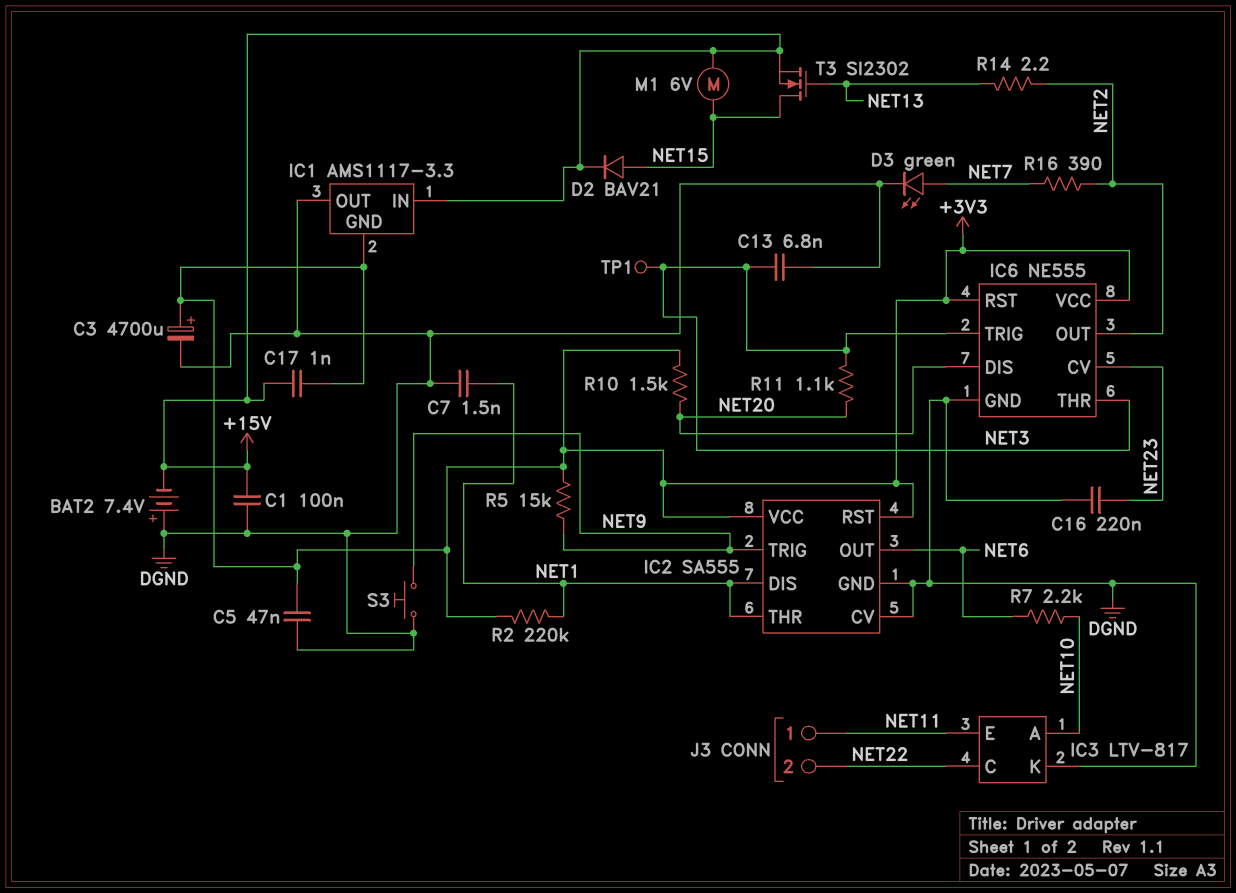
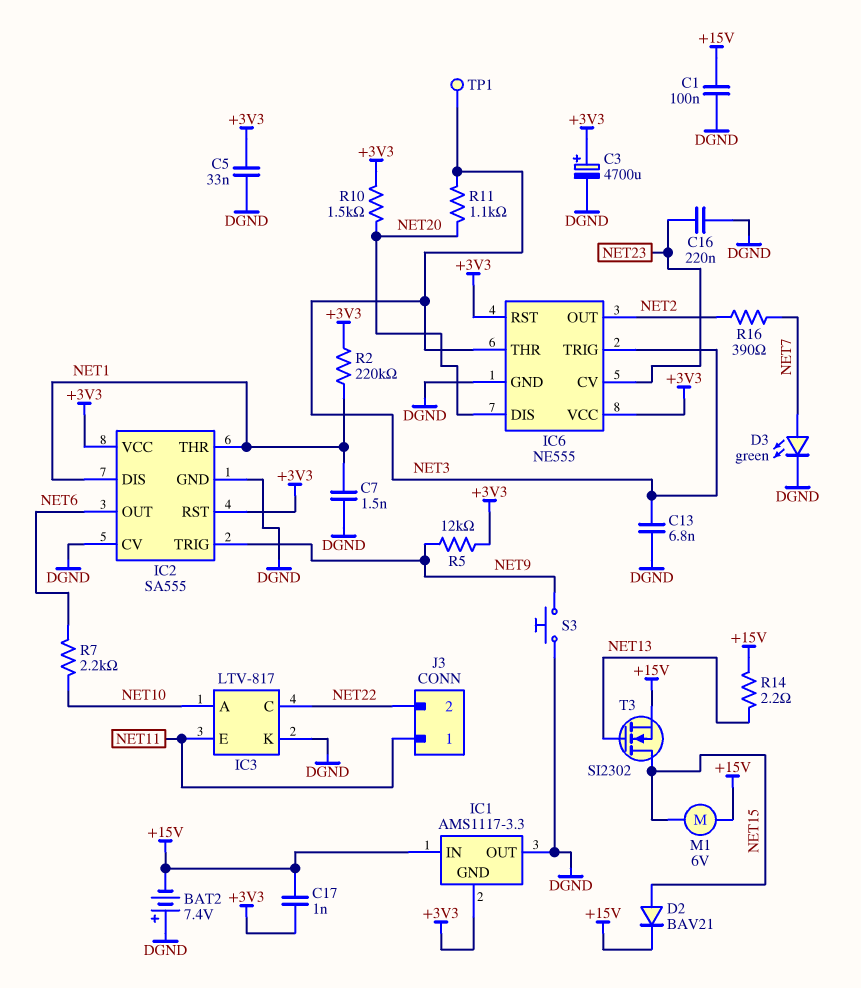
C5: 47nF (+3V3, DGND) -> 33nF (+3V3, DGND)
R5: 15k (+3V3, NET9) -> 12k (+3V3, NET9)
R14: 2.2 (NET2, NET13) -> 2.2 (+15V, NET13)

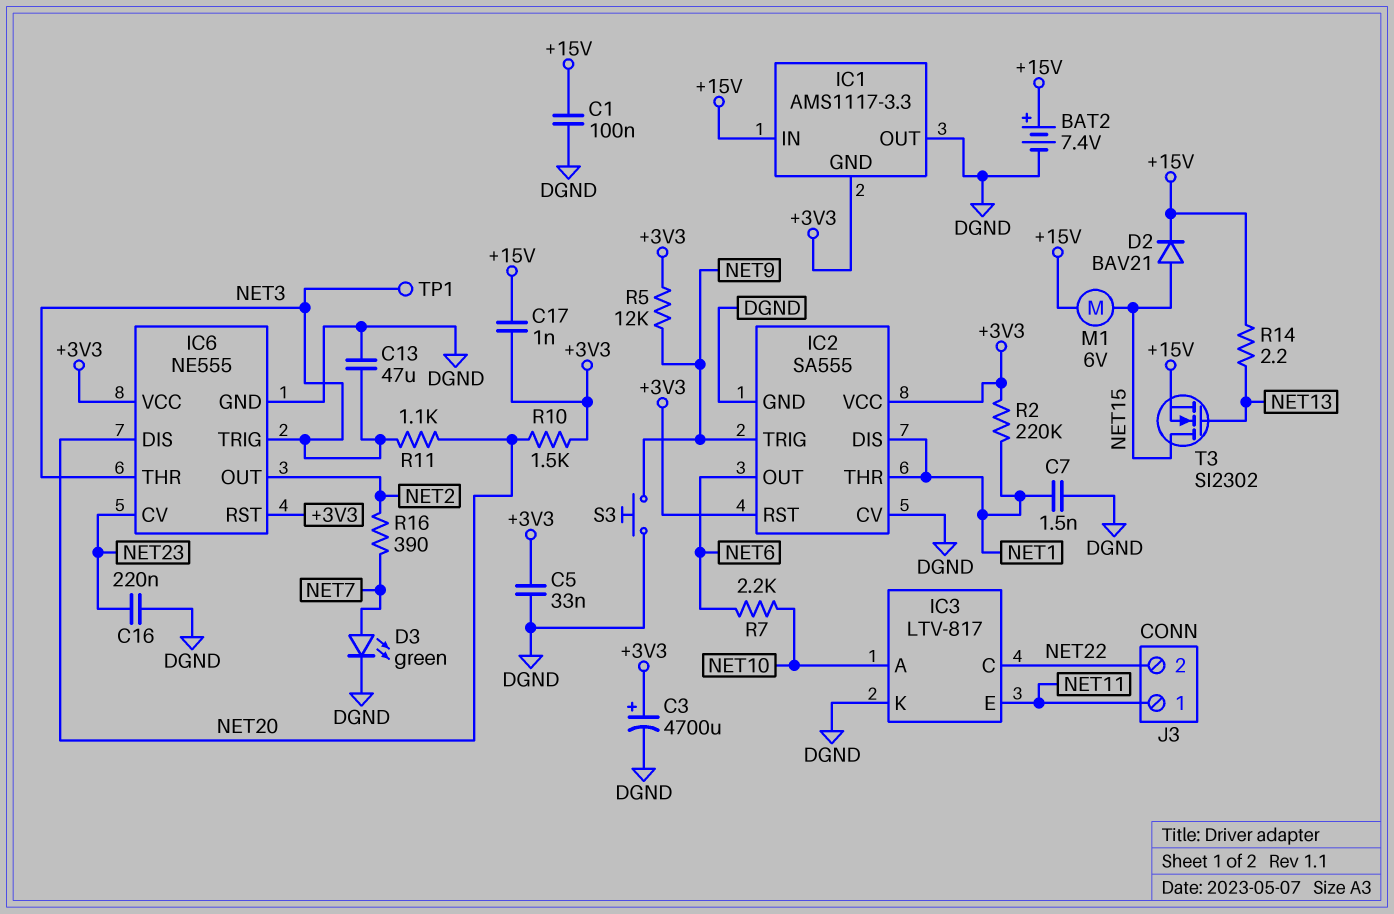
BAT2: 7.4V (plus DGND, minus +15V) -> 7.4V (plus +15V, minus DGND)
C13: 6.8nF (DGND, NET3) -> 47uF (DGND, NET3)

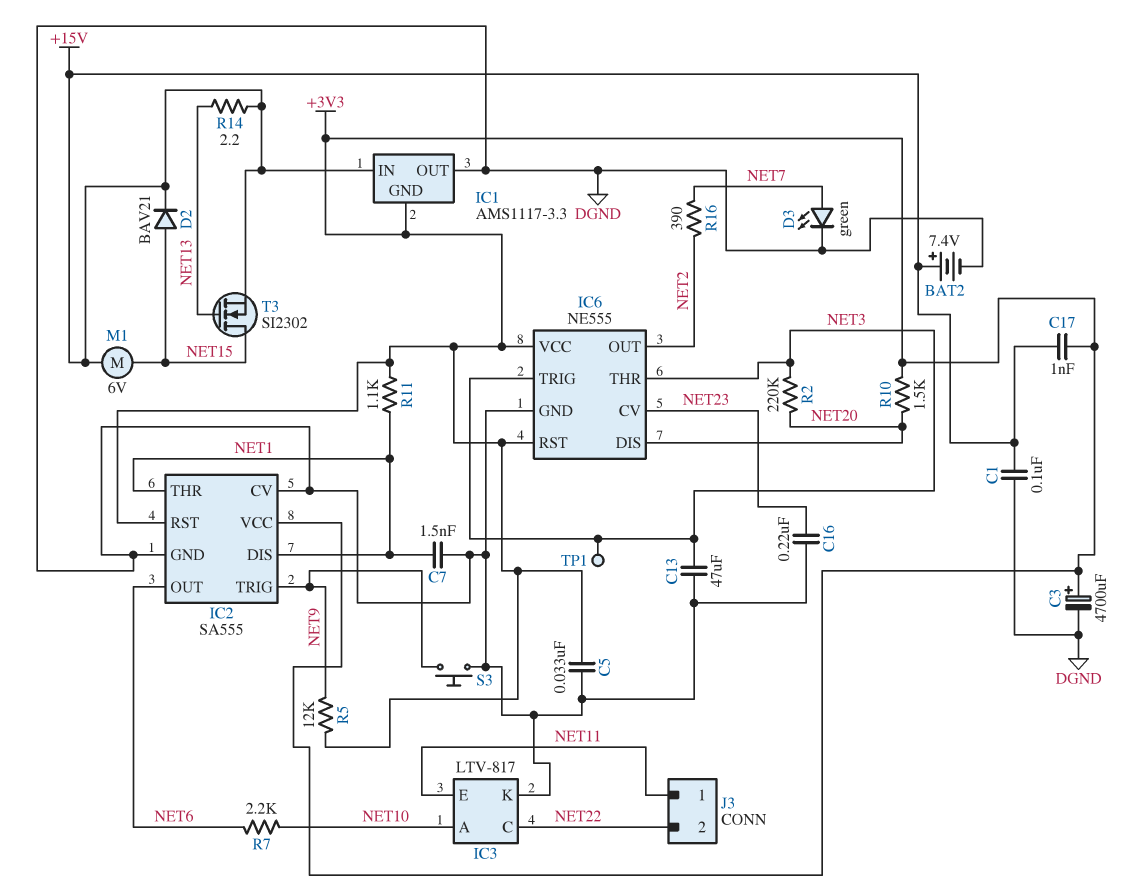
R2: 220k (+3V3, NET1) -> 220k (NET3, NET20)
R11: 1.1k (NET3, NET20) -> 1.1k (+3V3, NET1)

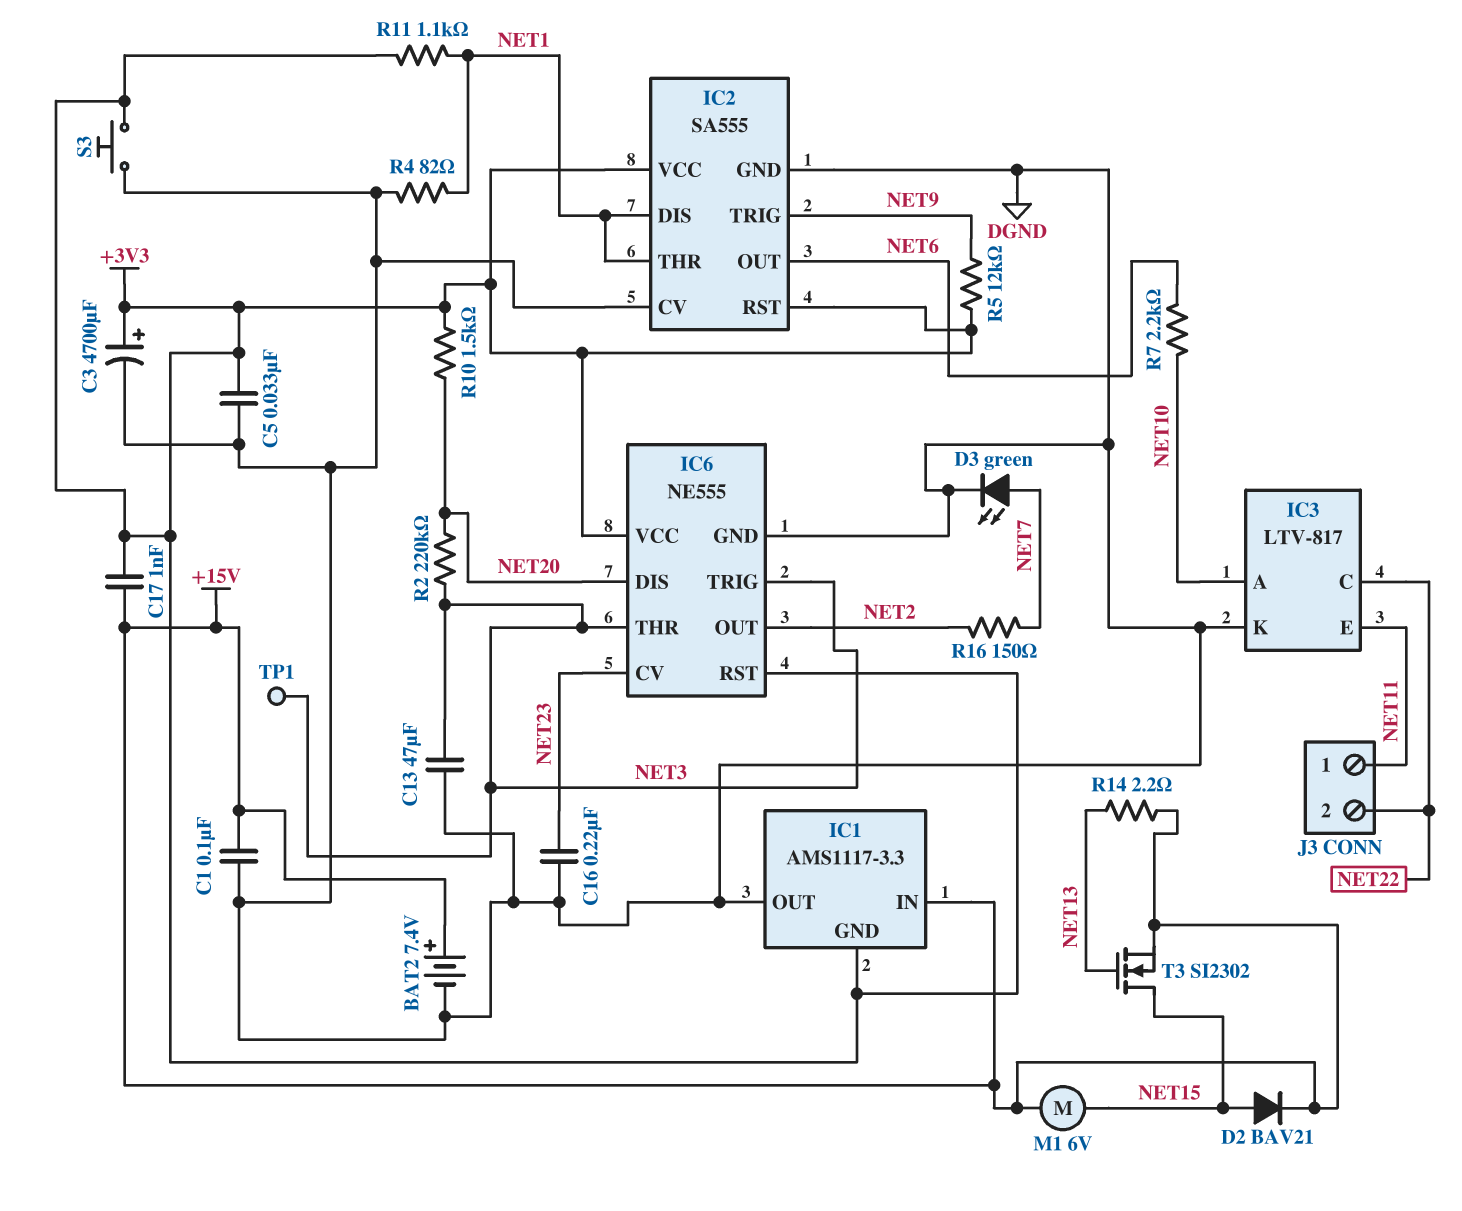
C7: 1.5nF (DGND, NET1) -> none
R4: none -> 82 (DGND, NET1)
R16: 390 (NET2, NET7) -> 150 (NET2, NET7)
S3: button (DGND, NET9) -> button (+3V3, DGND)

